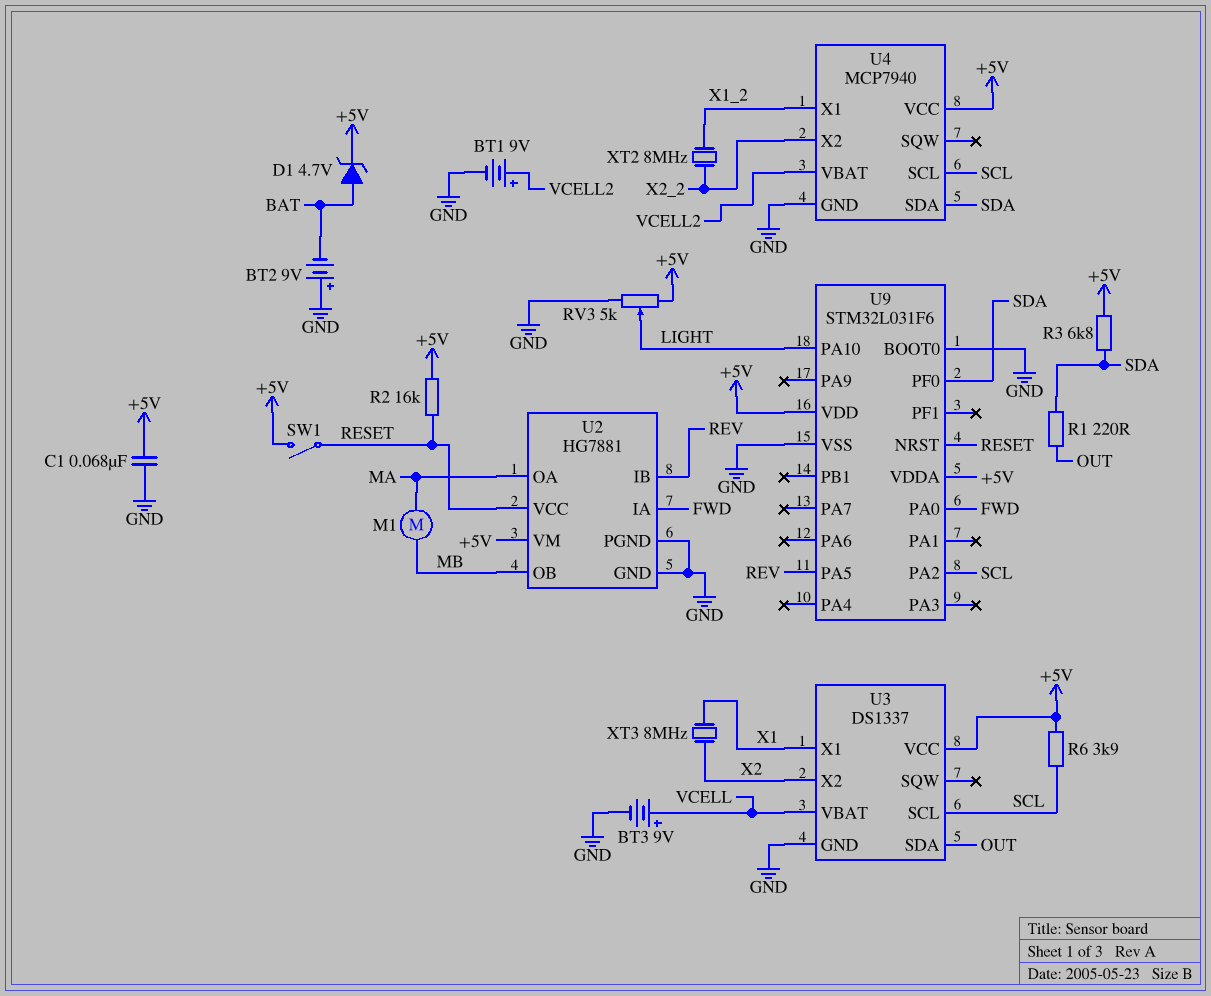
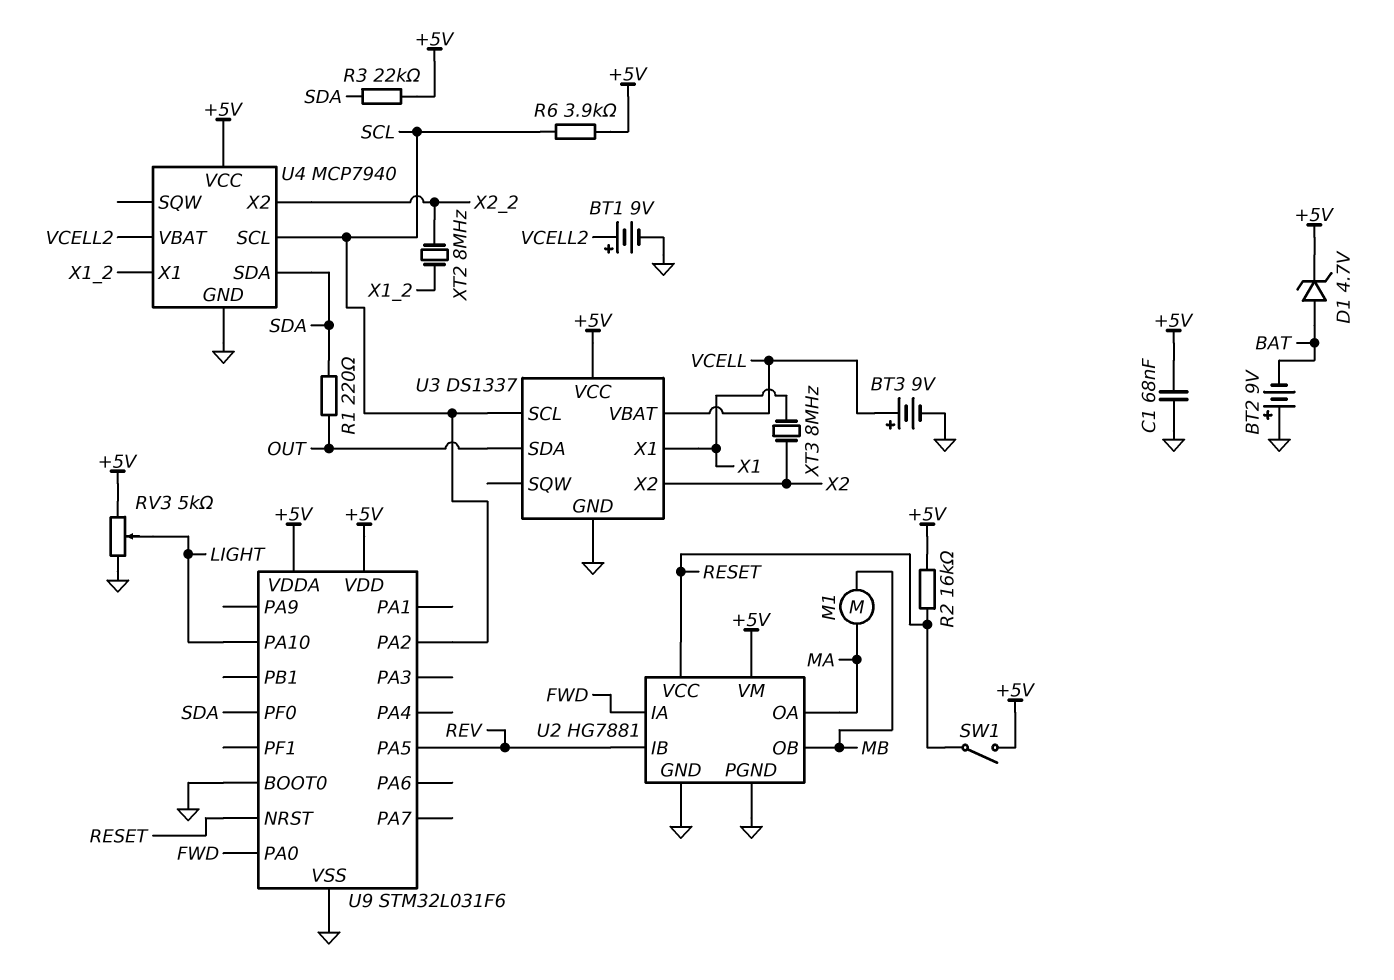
R3: 6.8k (+5V, SDA) -> 22k (+5V, SDA)

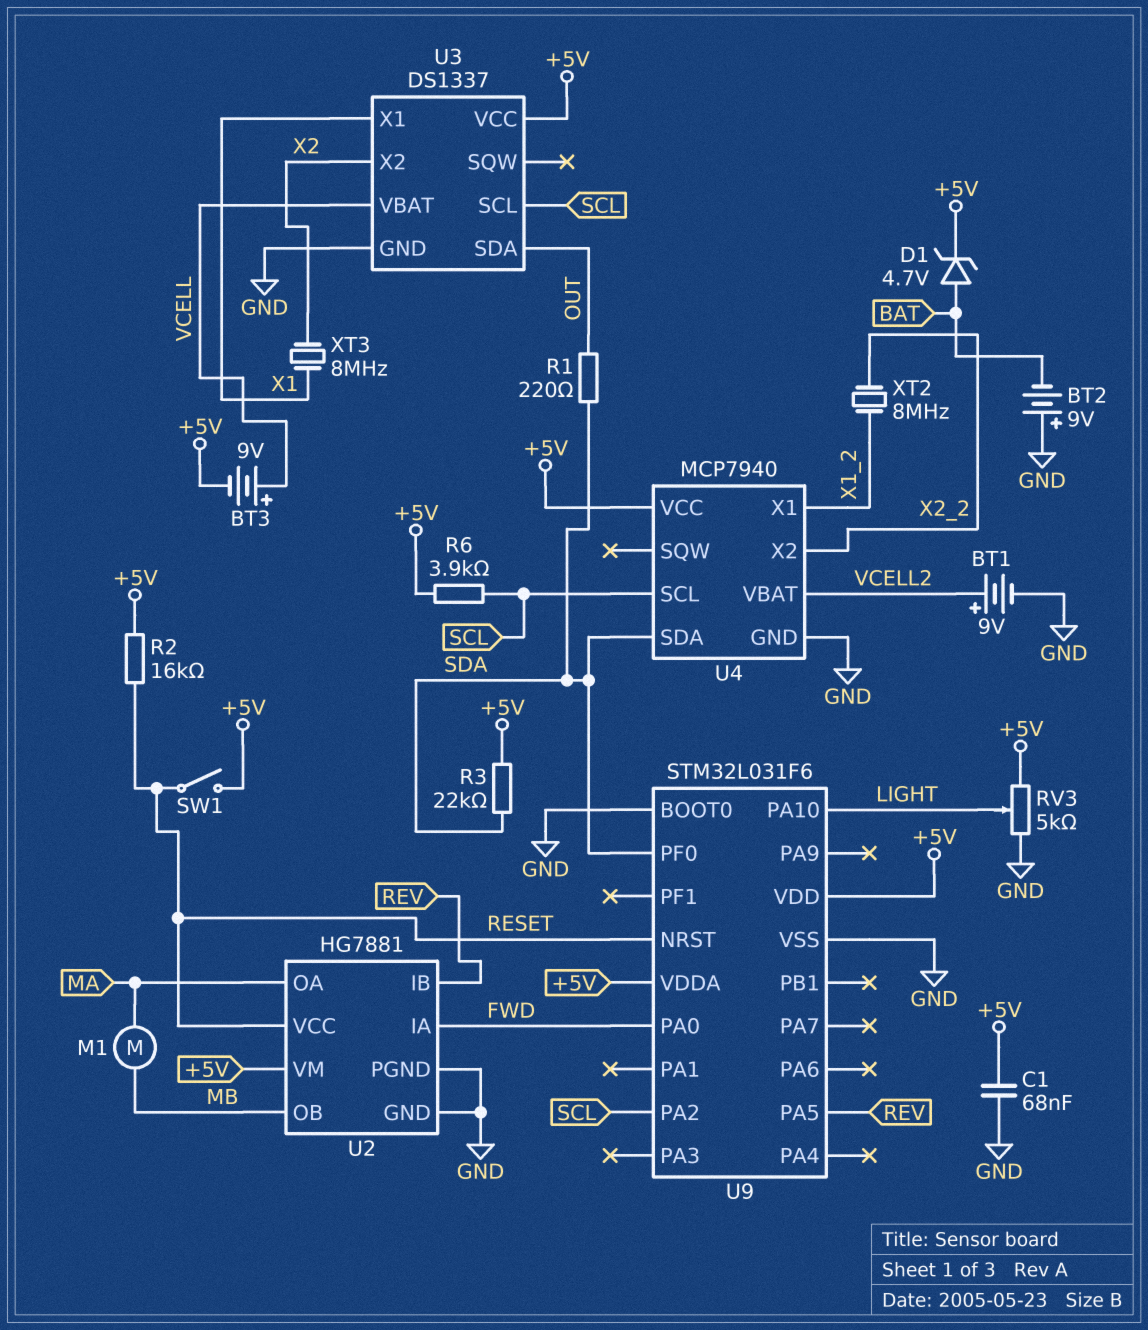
BT3: 9V (plus VCELL, minus GND) -> 9V (plus VCELL, minus +5V)

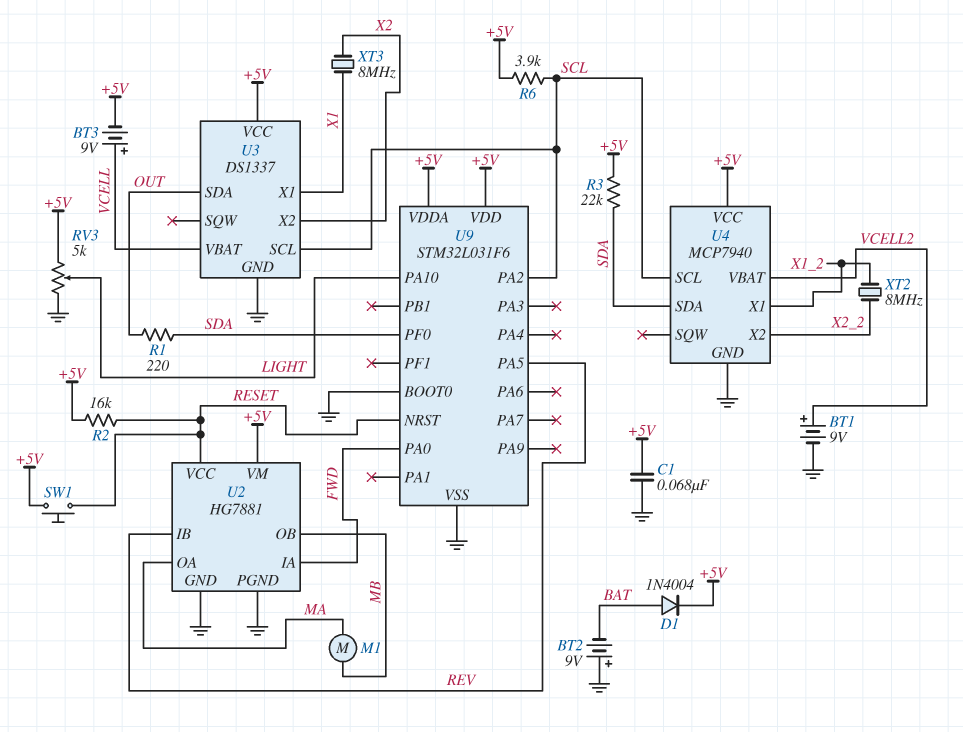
D1: zener 4.7V (A BAT, K +5V) -> diode 1N4004 (A BAT, K +5V)
SW1: switch (+5V, RESET) -> button (+5V, RESET)

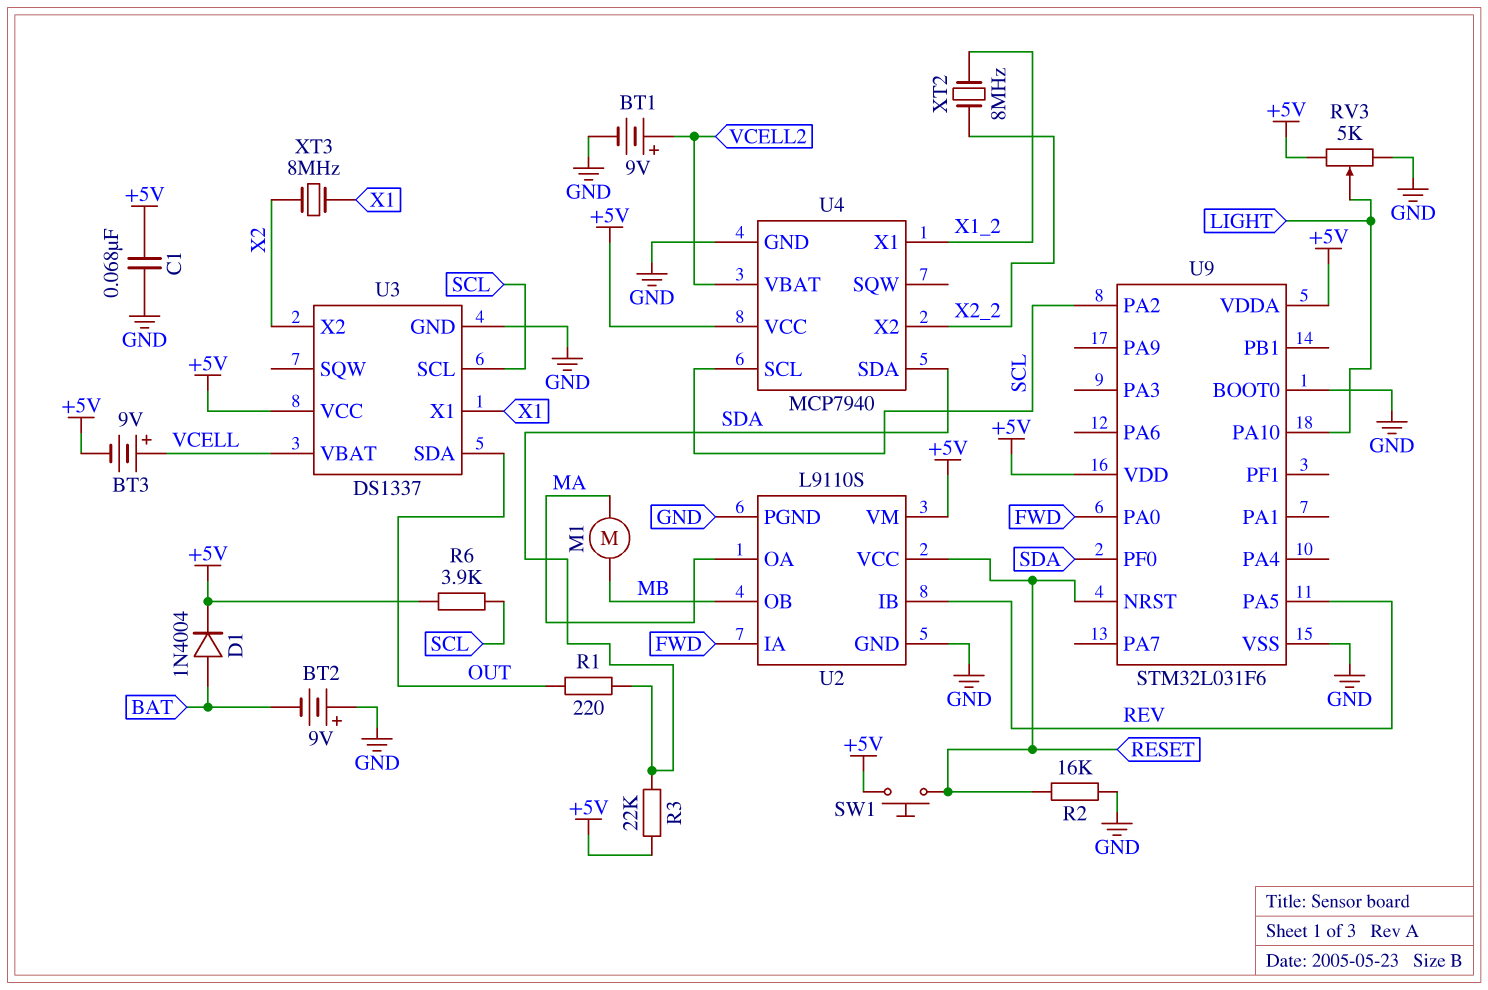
R2: 16k (+5V, RESET) -> 16k (GND, RESET)
U2: HG7881 -> L9110S

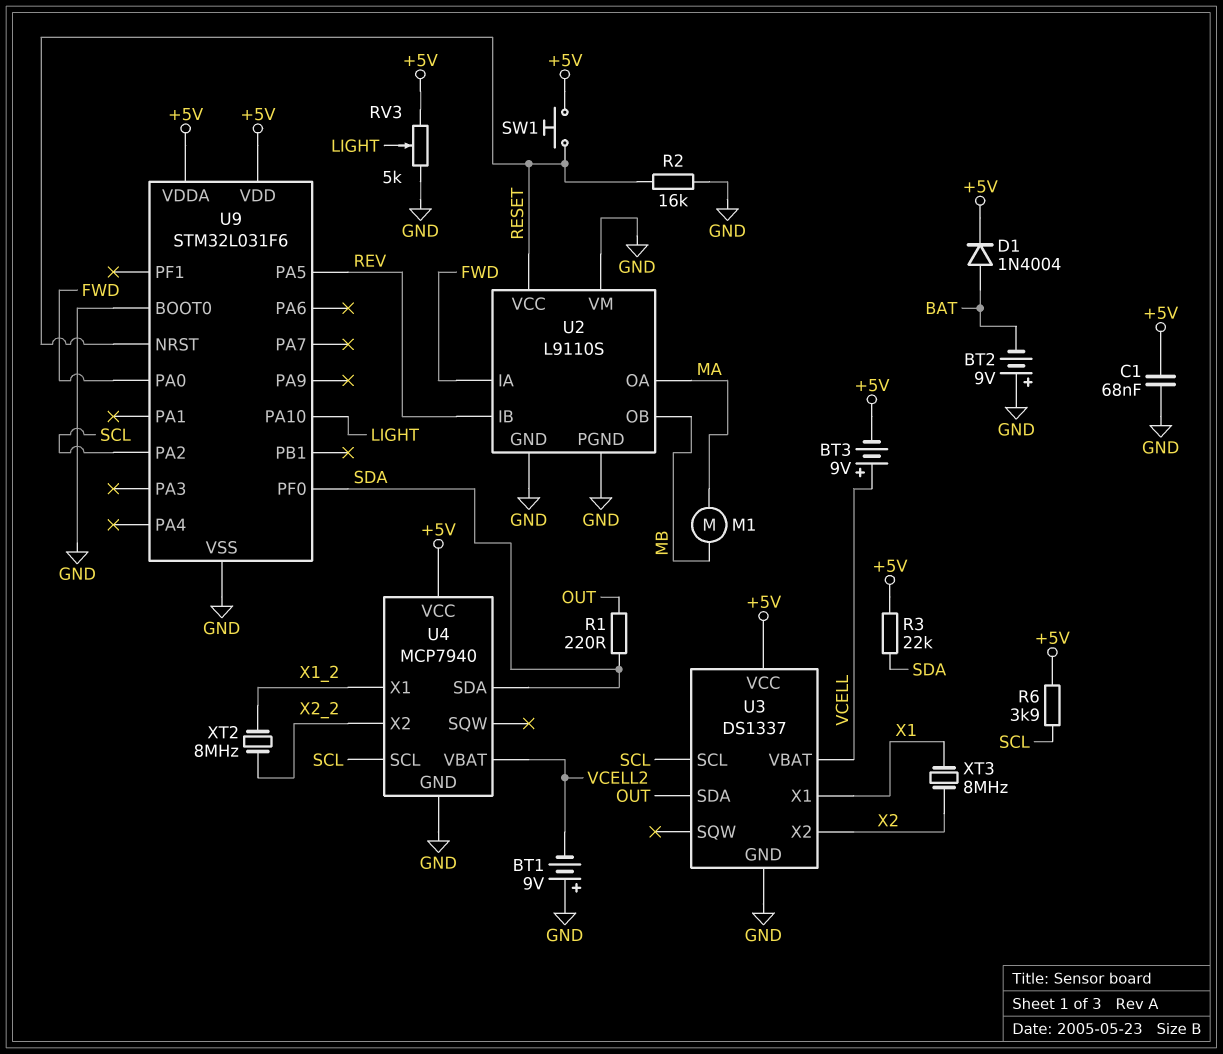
BT1: 9V (plus VCELL2, minus GND) -> 9V (plus GND, minus VCELL2)
U2 pin VM: +5V -> GND

